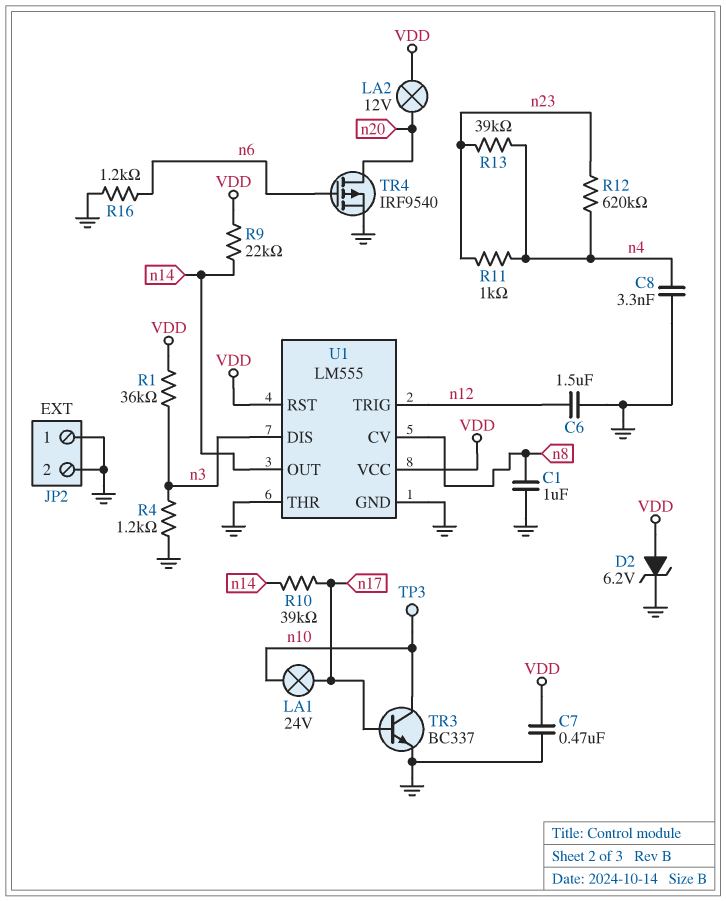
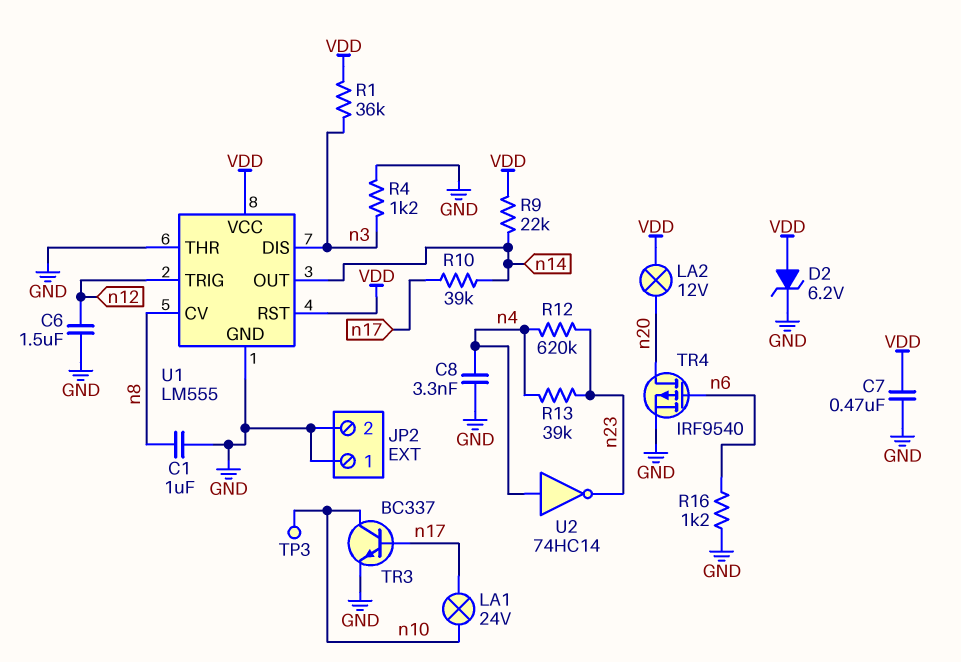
R11: 1k (n4, n23) -> none
U2: none -> NOT 74HC14 (in n4, out n23)

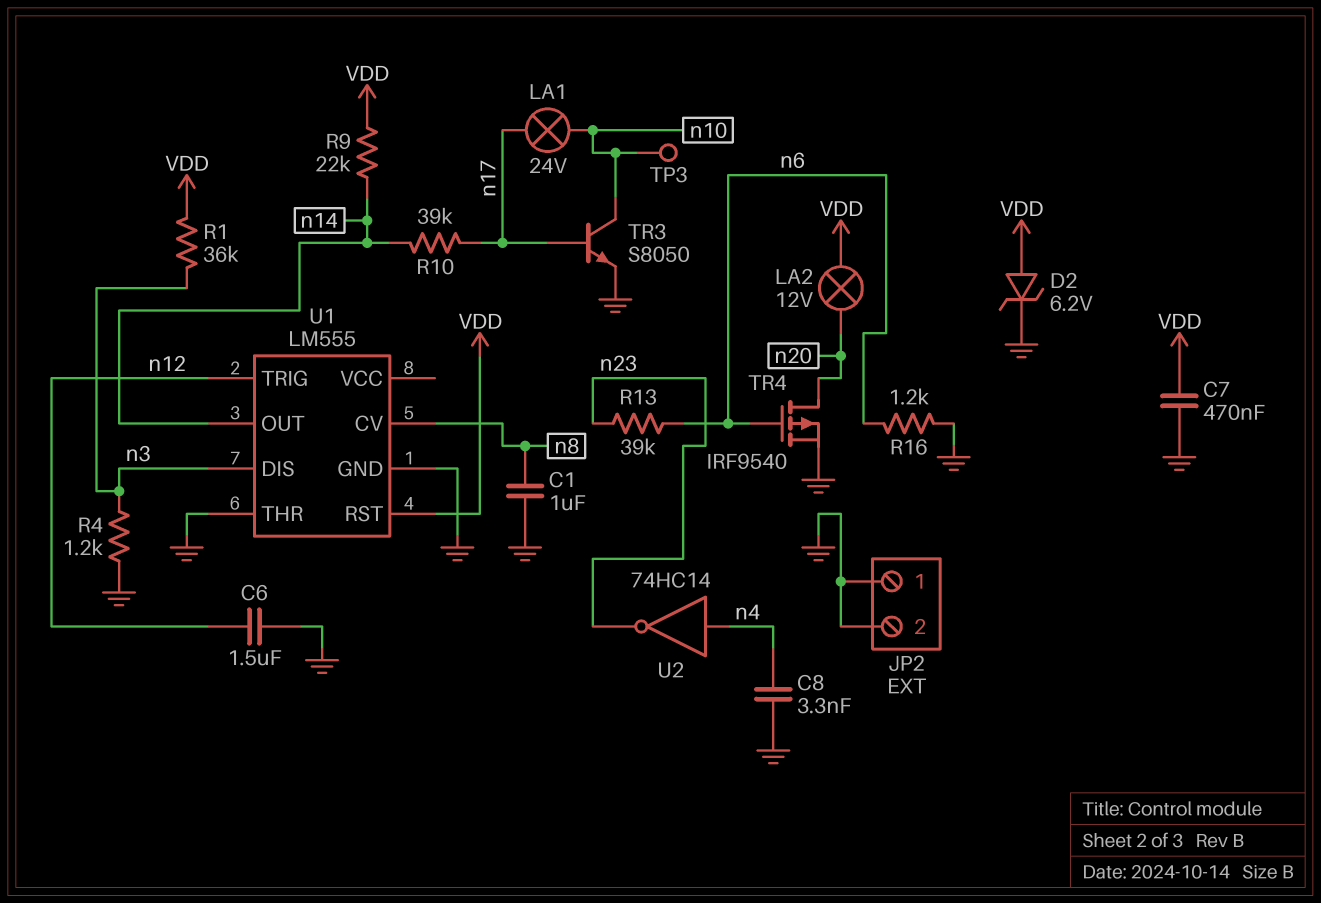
R12: 620k (n4, n23) -> none
R13: 39k (n4, n23) -> 39k (n6, n23)
TR3: NPN BC337 (B n17, C n10, E GND) -> NPN S8050 (B n17, C n10, E GND)
U1 pin VCC: VDD -> none

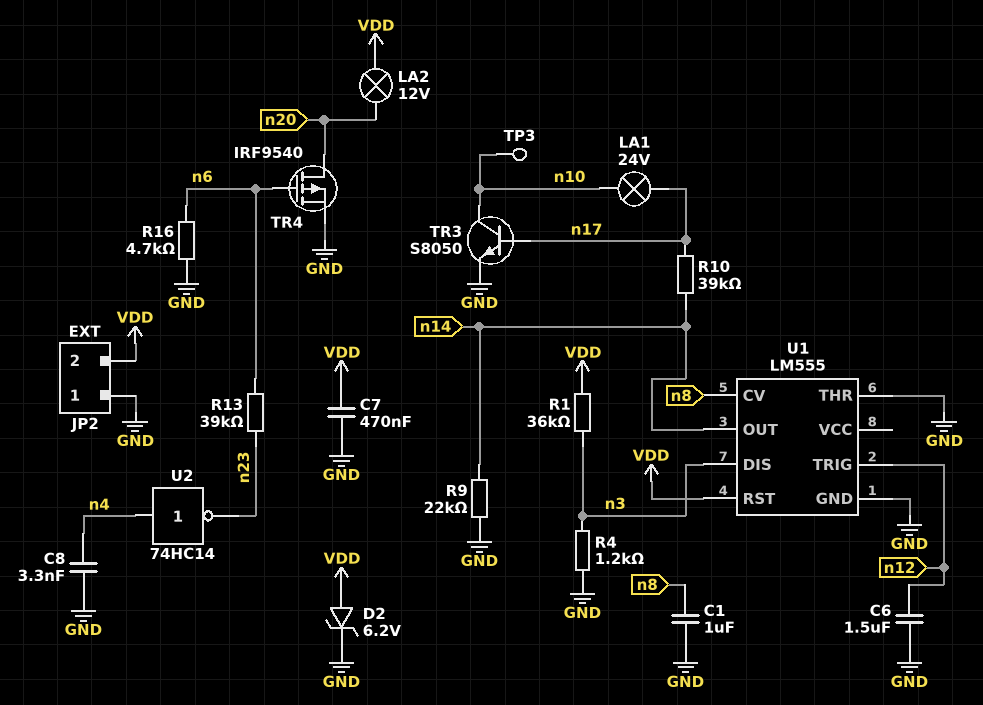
JP2 pin 2: GND -> VDD
R9: 22k (VDD, n14) -> 22k (GND, n14)
R16: 1.2k (GND, n6) -> 4.7k (GND, n6)

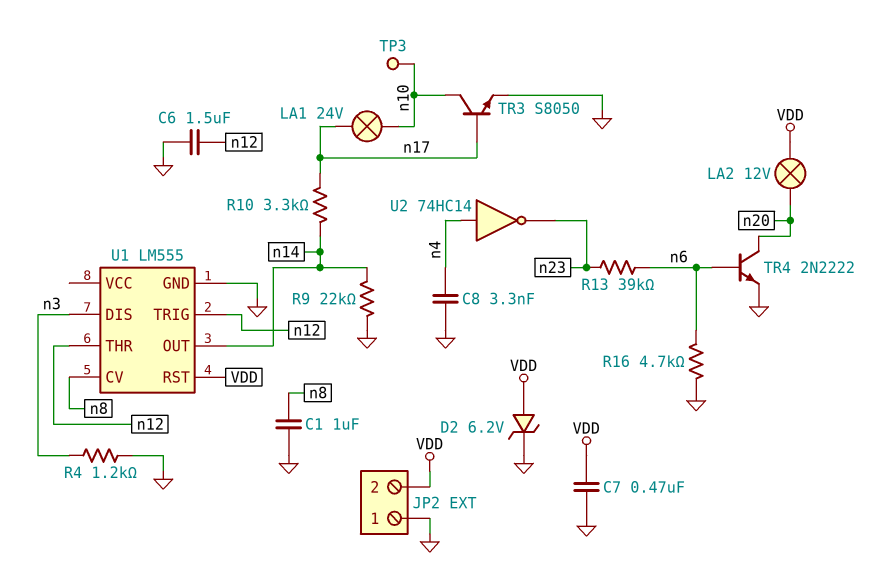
R1: 36k (VDD, n3) -> none
R10: 39k (n14, n17) -> 3.3k (n14, n17)
TR4: PMOS IRF9540 (G n6, D n20, S GND) -> NPN 2N2222 (B n6, C n20, E GND)
U1 pin THR: GND -> n12

